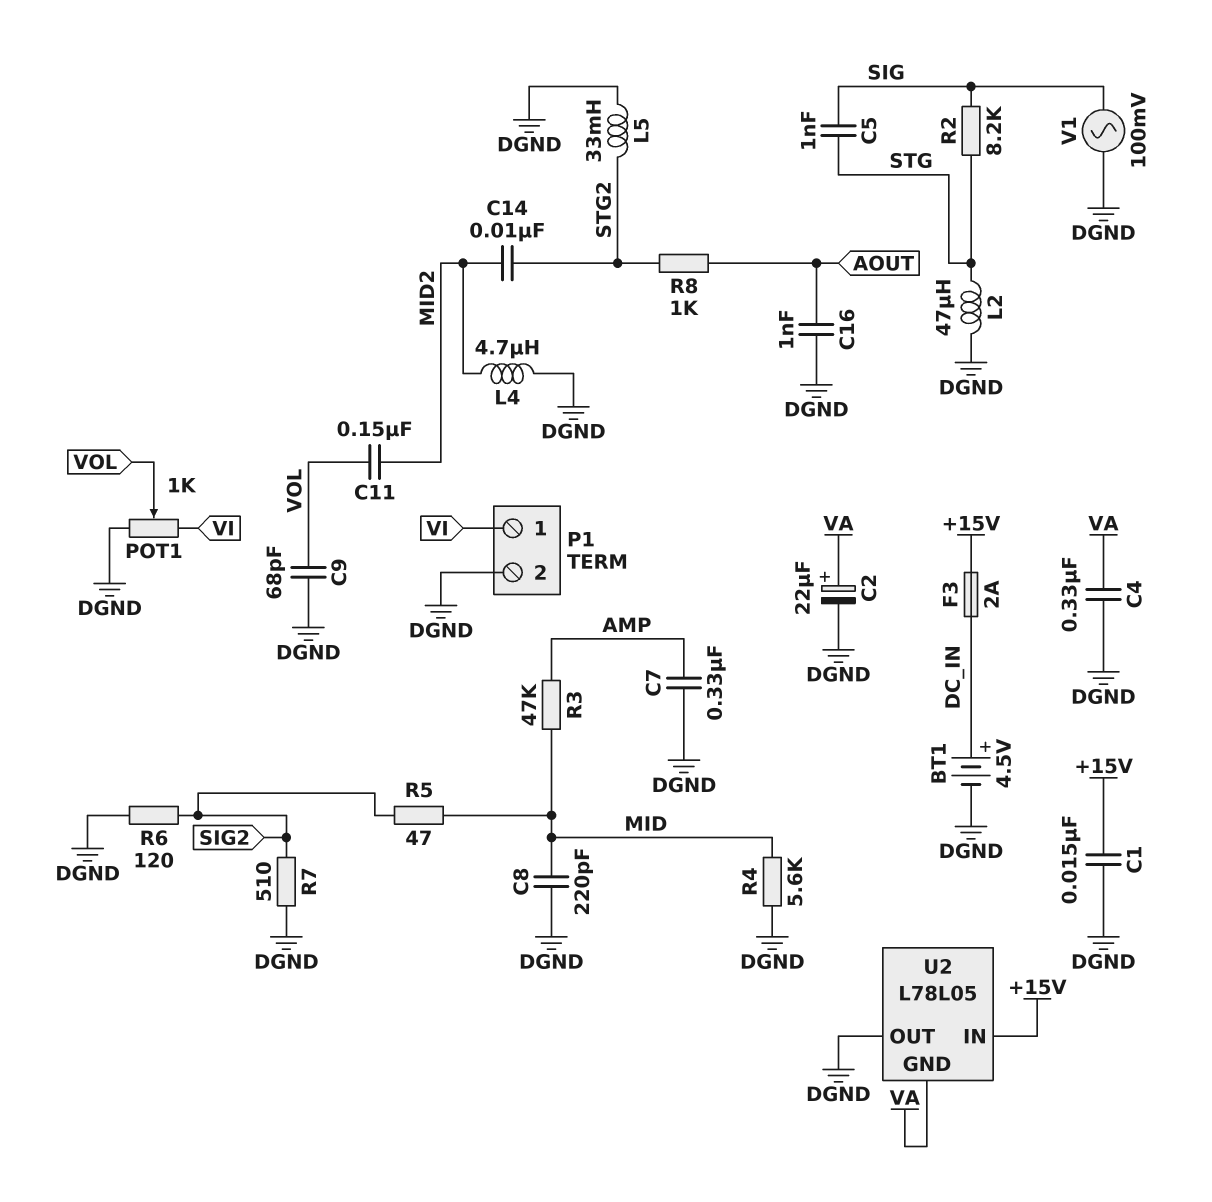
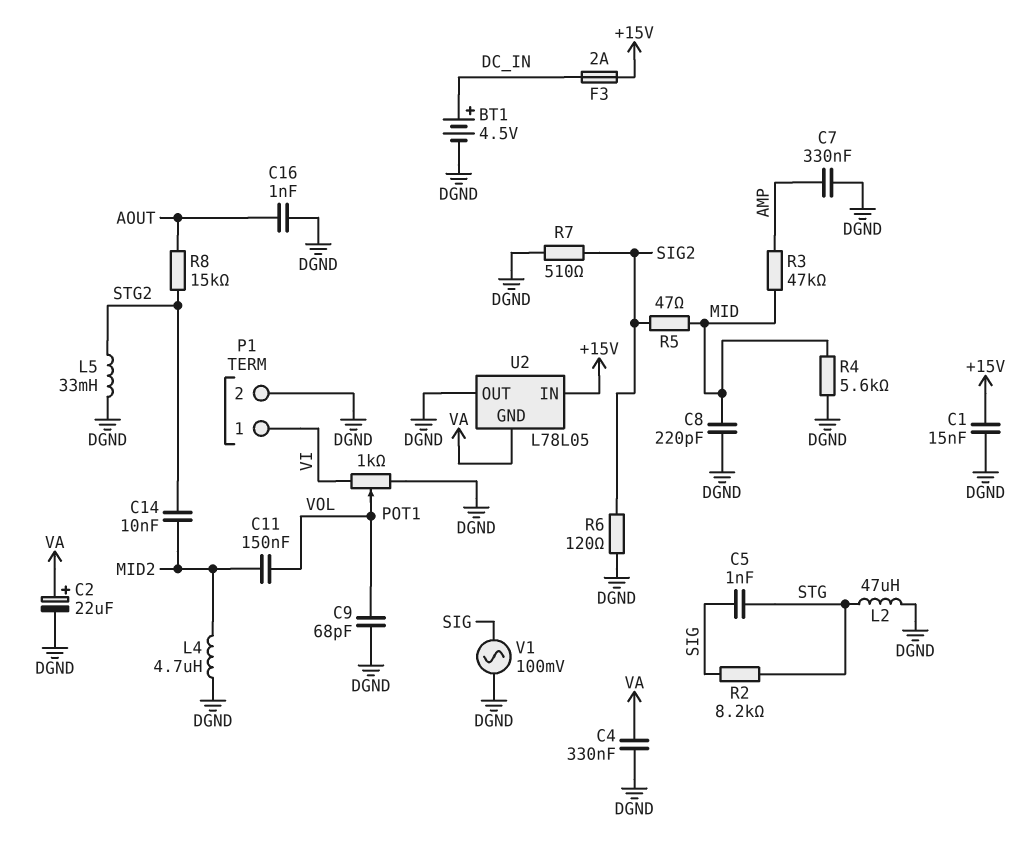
R8: 1k (AOUT, STG2) -> 15k (AOUT, STG2)

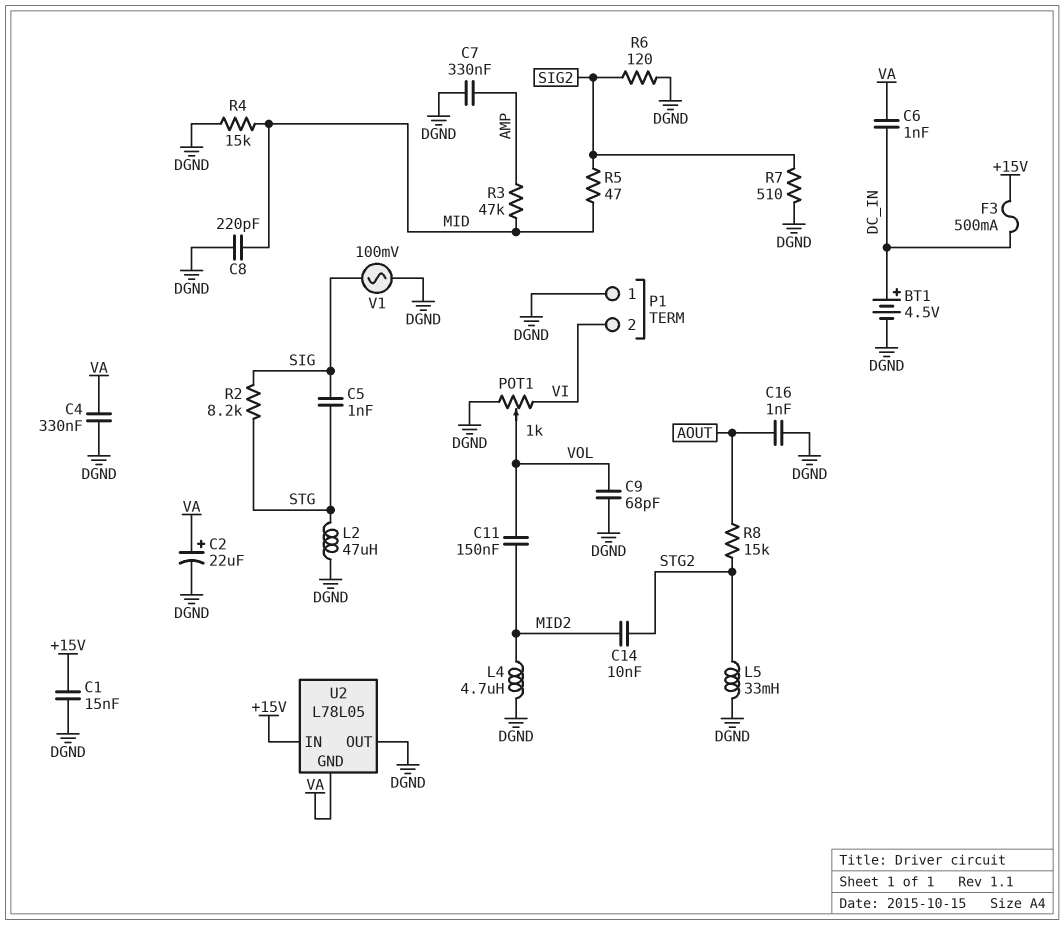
C6: none -> 1nF (DC_IN, VA)
F3: 2A (+15V, DC_IN) -> 500mA (+15V, DC_IN)
P1 pin 1: VI -> DGND
P1 pin 2: DGND -> VI
R4: 5.6k (DGND, MID) -> 15k (DGND, MID)

